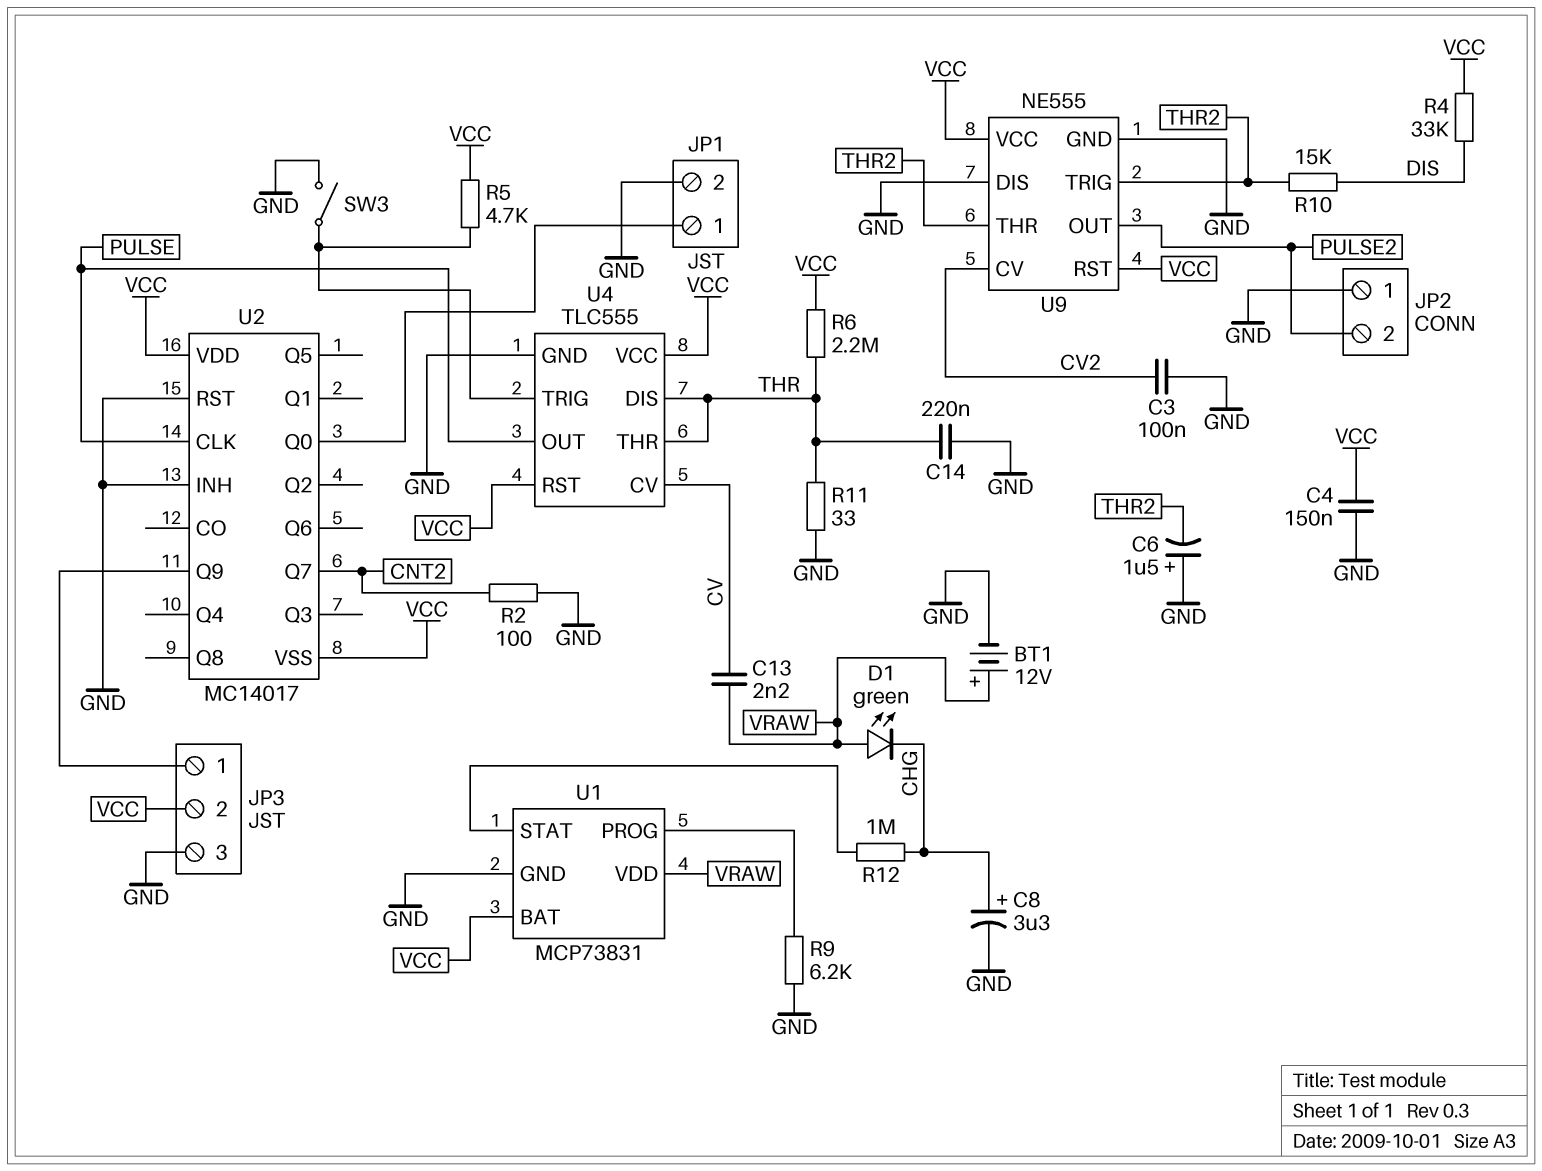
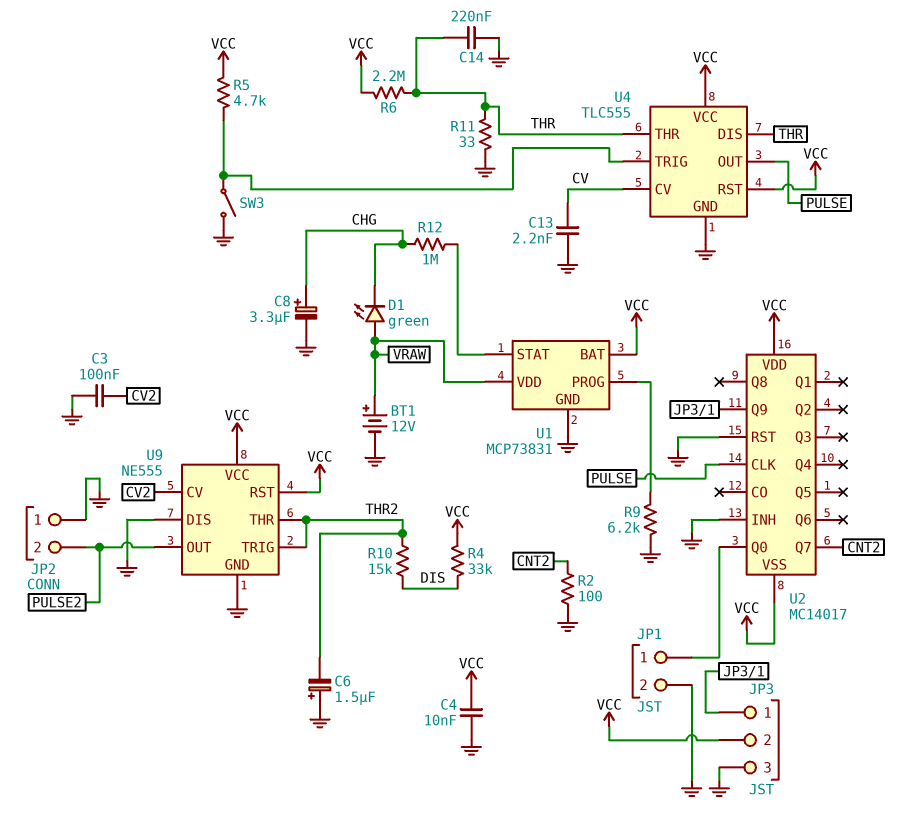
C4: 150nF (GND, VCC) -> 10nF (GND, VCC)
C13: 2.2nF (CV, VRAW) -> 2.2nF (CV, GND)

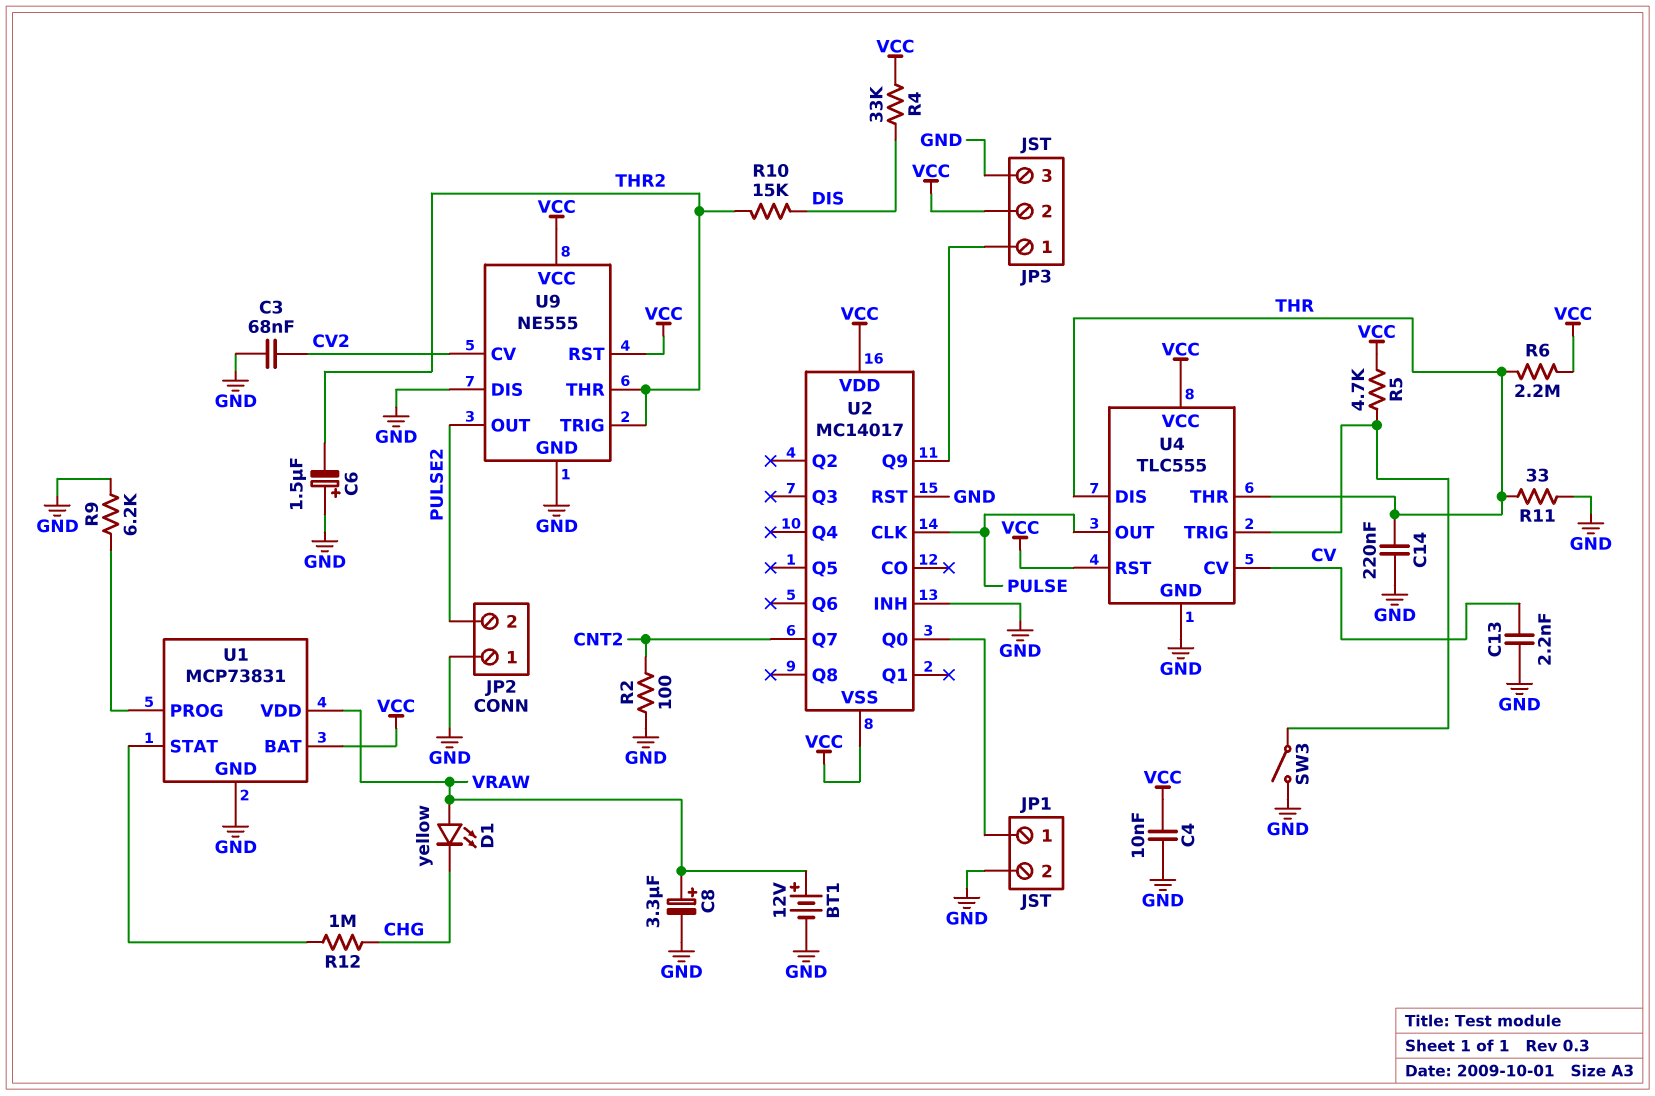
C3: 100nF (CV2, GND) -> 68nF (CV2, GND)
C8: 3.3uF (plus CHG, minus GND) -> 3.3uF (plus VRAW, minus GND)
D1: LED green (A VRAW, K CHG) -> LED yellow (A VRAW, K CHG)

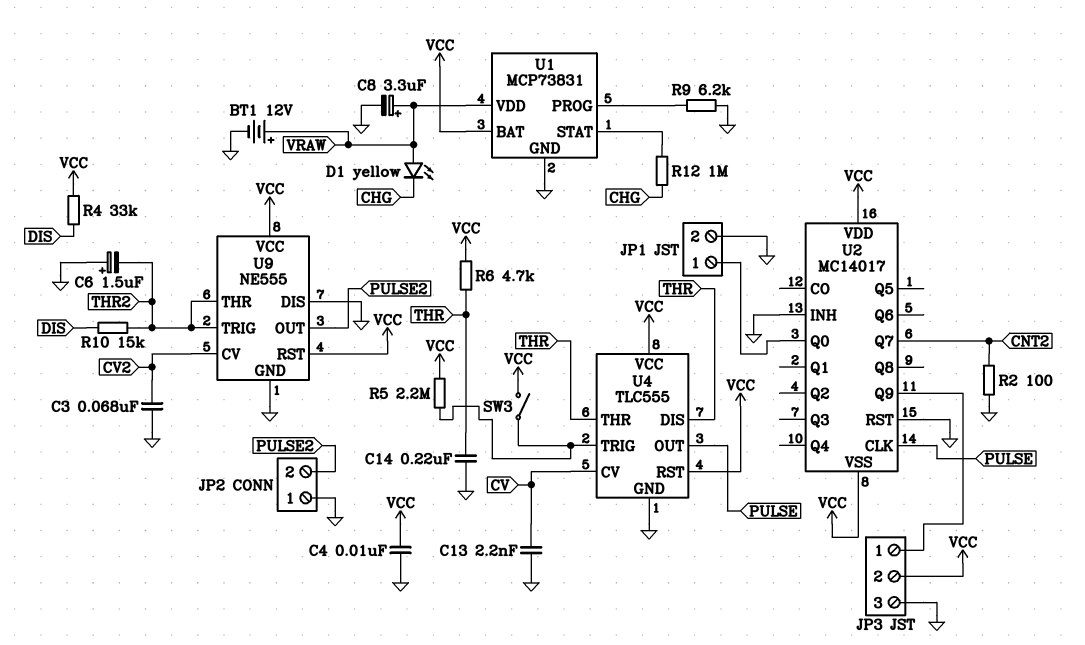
R5: 4.7k (U4/TRIG, VCC) -> 2.2M (U4/TRIG, VCC)
R6: 2.2M (THR, VCC) -> 4.7k (THR, VCC)
R11: 33 (GND, THR) -> none
SW3: switch (GND, U4/TRIG) -> switch (U4/TRIG, VCC)

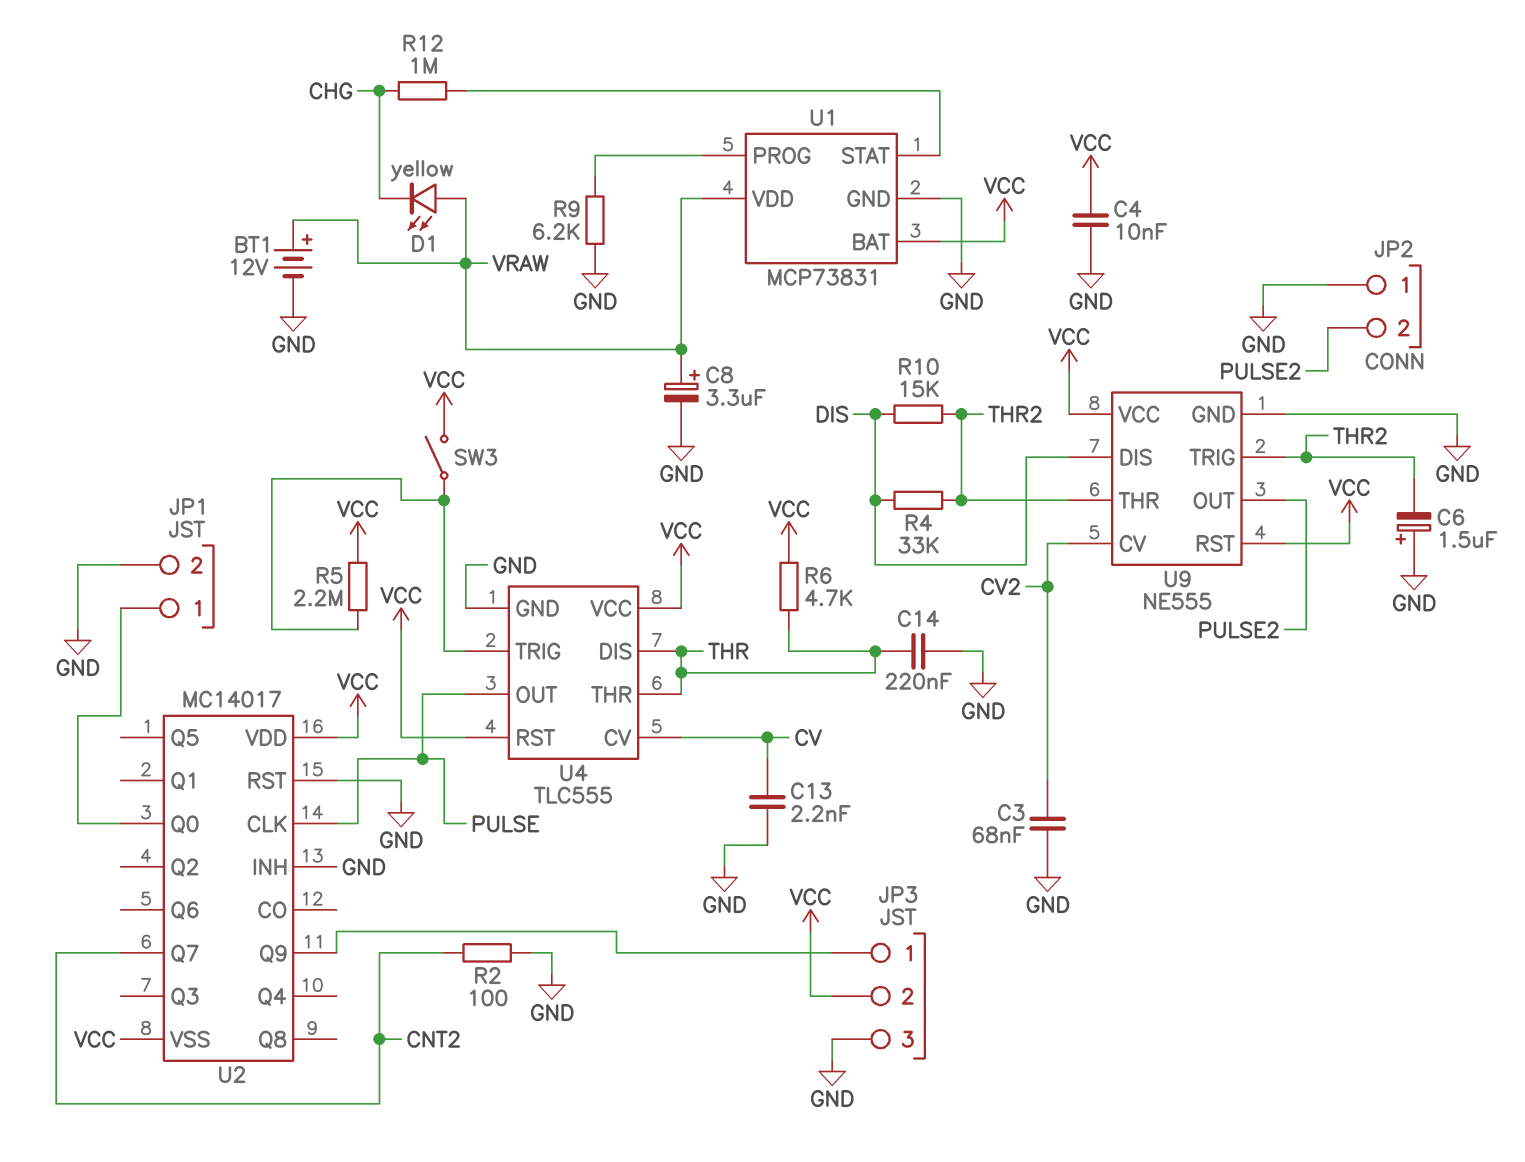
R4: 33k (DIS, VCC) -> 33k (DIS, THR2)
U9 pin DIS: GND -> DIS

